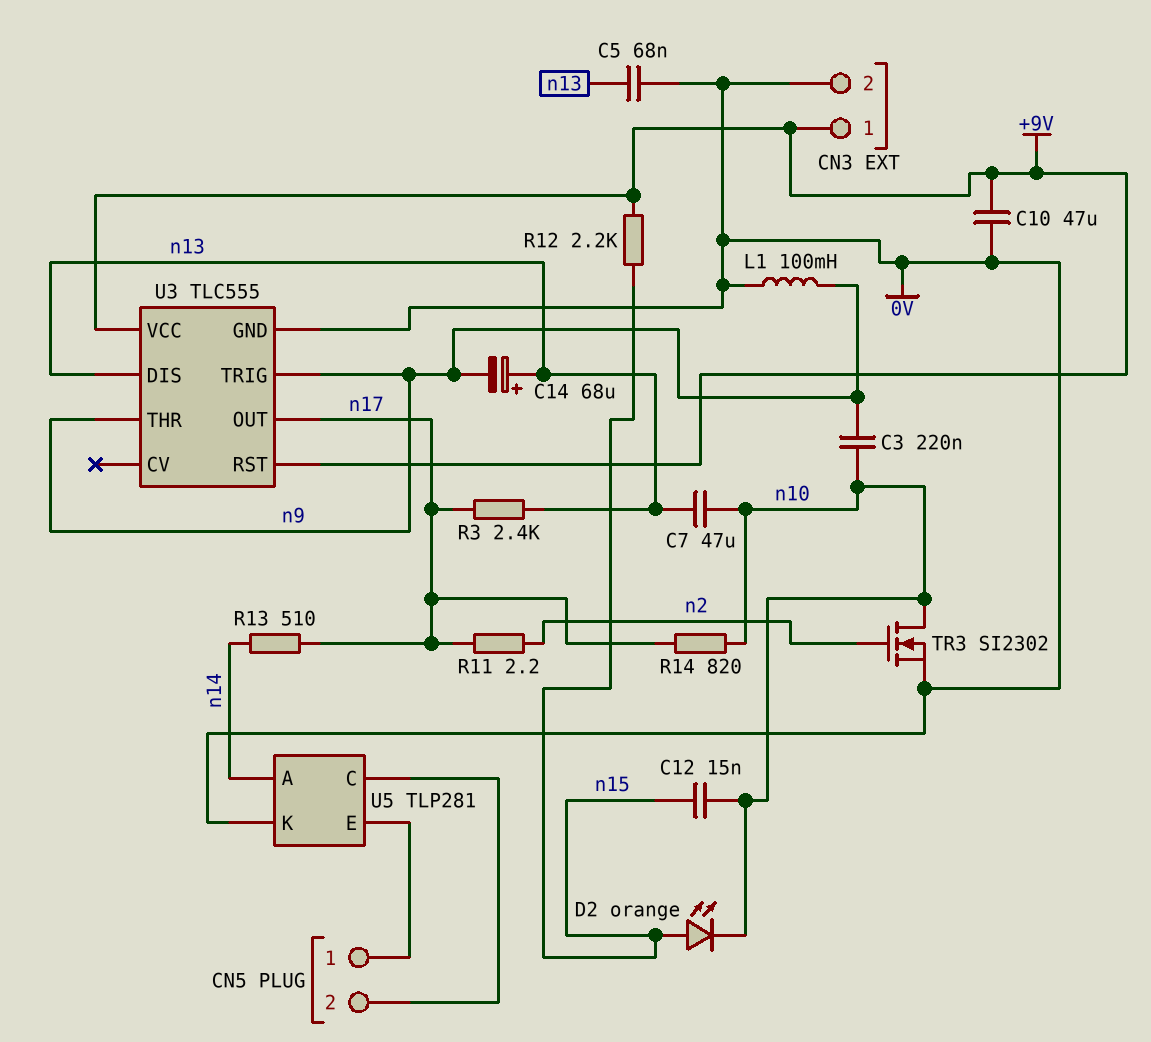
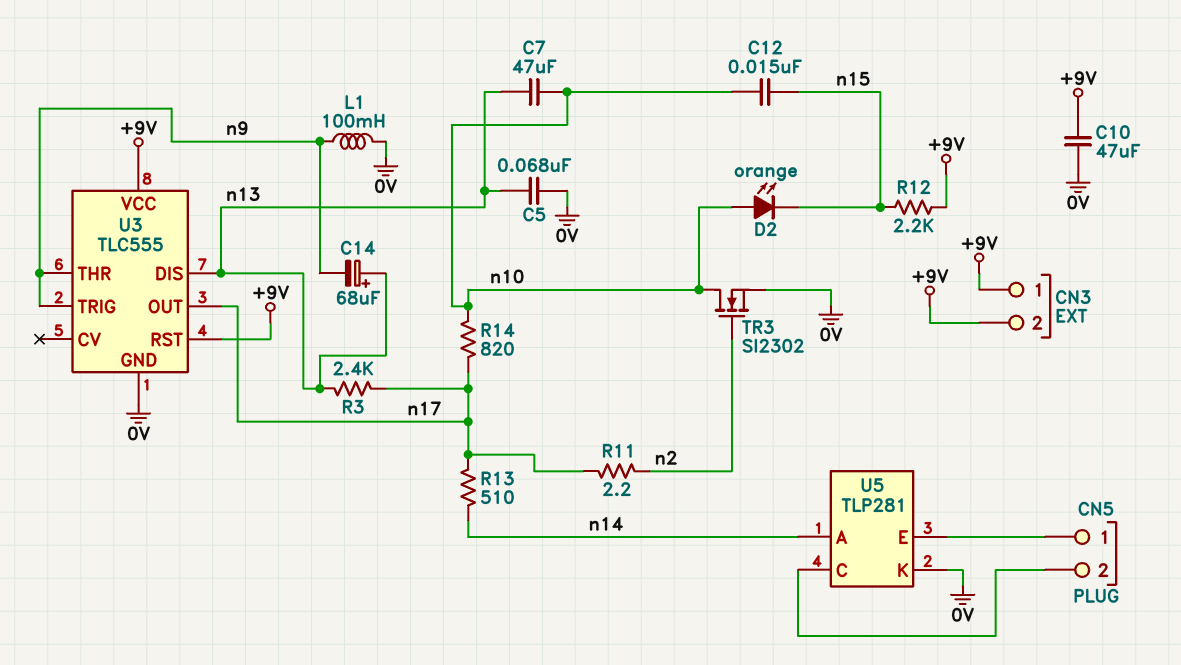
C3: 220nF (n9, n10) -> none
CN3 pin 2: 0V -> +9V
D2: LED orange (A n15, K n10) -> LED orange (A n10, K n15)

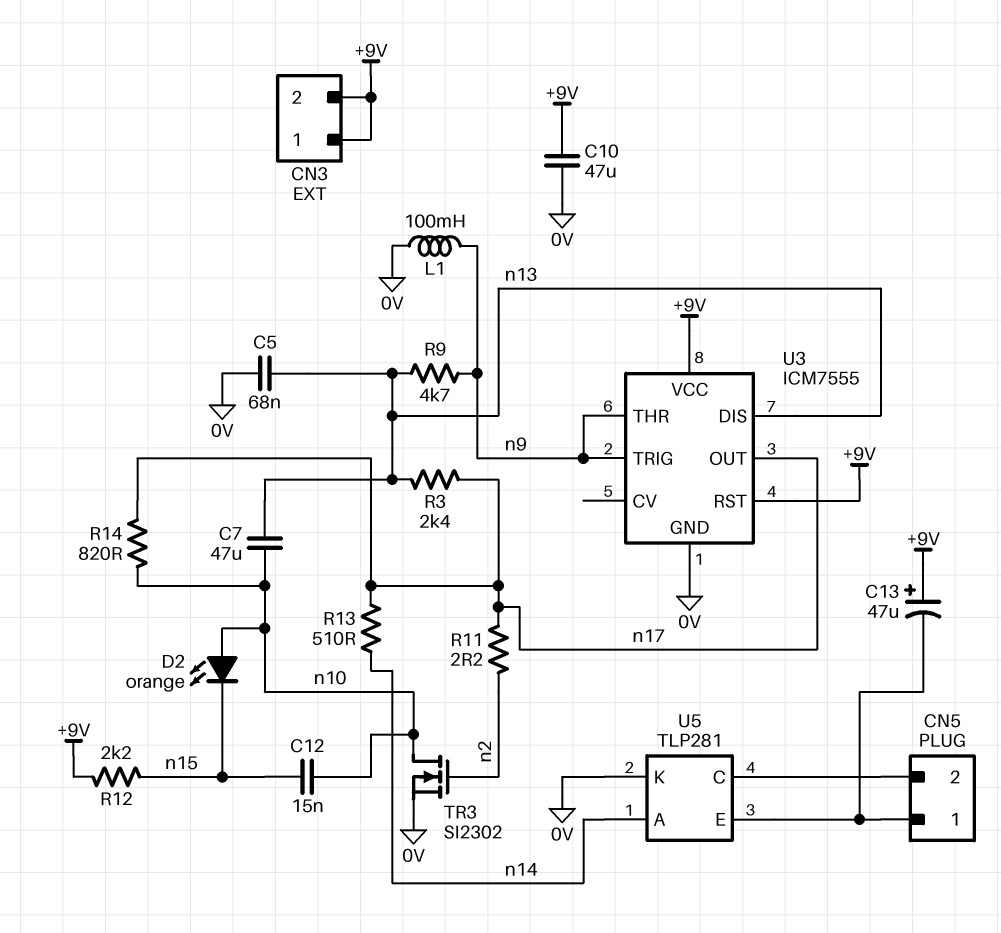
C13: none -> 47uF (plus +9V, minus CN5/1)
C14: 68uF (plus n13, minus n9) -> none
R9: none -> 4.7k (n9, n13)
U3: TLC555 -> ICM7555

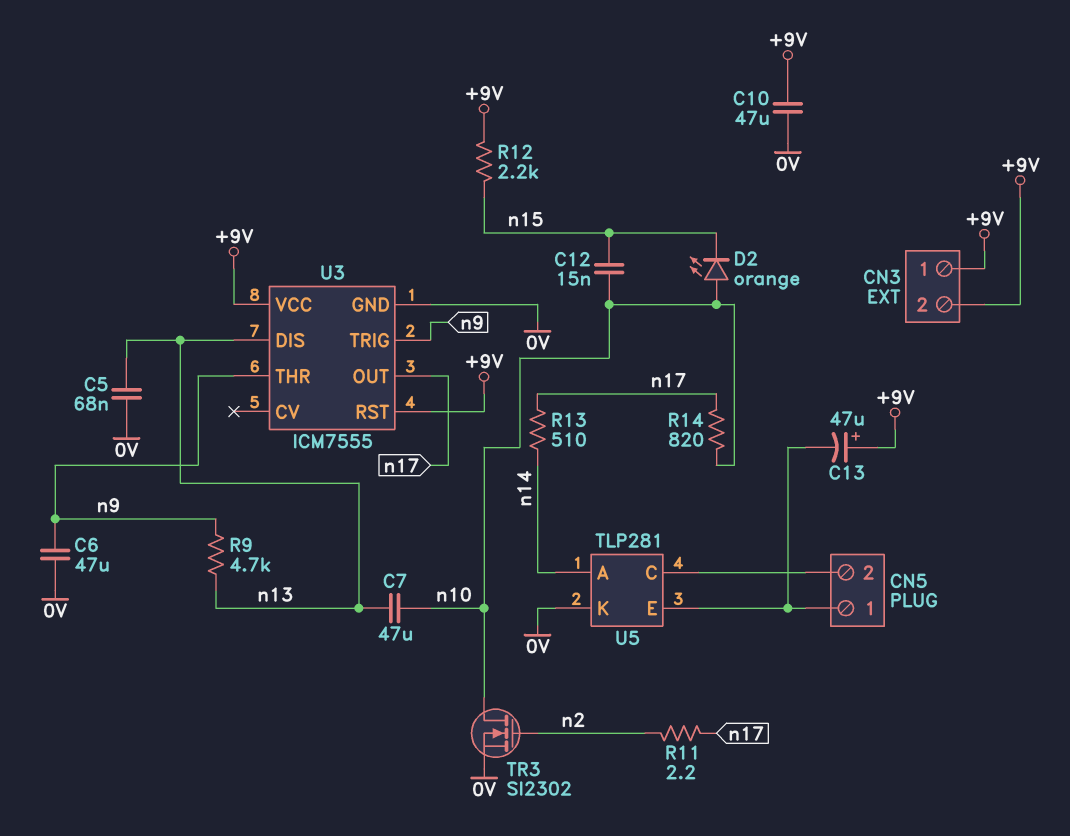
C6: none -> 47uF (0V, n9)
L1: 100mH (0V, n9) -> none
R3: 2.4k (n13, n17) -> none

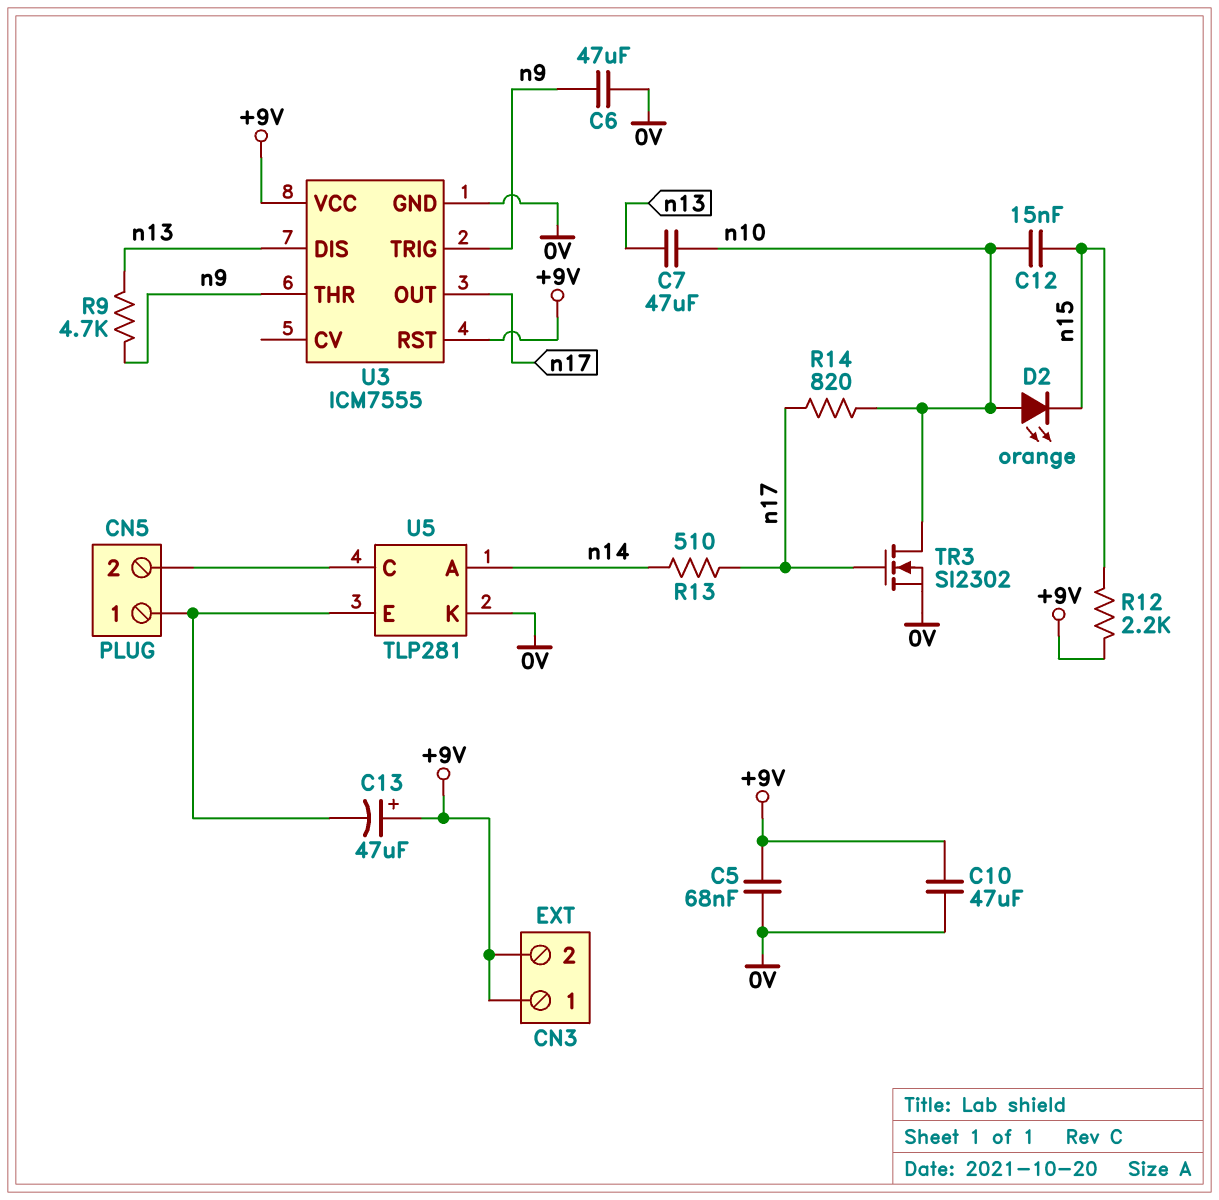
C5: 68nF (0V, n13) -> 68nF (+9V, 0V)
R11: 2.2 (n2, n17) -> none
TR3: NMOS SI2302 (G n2, D n10, S 0V) -> NMOS SI2302 (G n17, D n10, S 0V)

